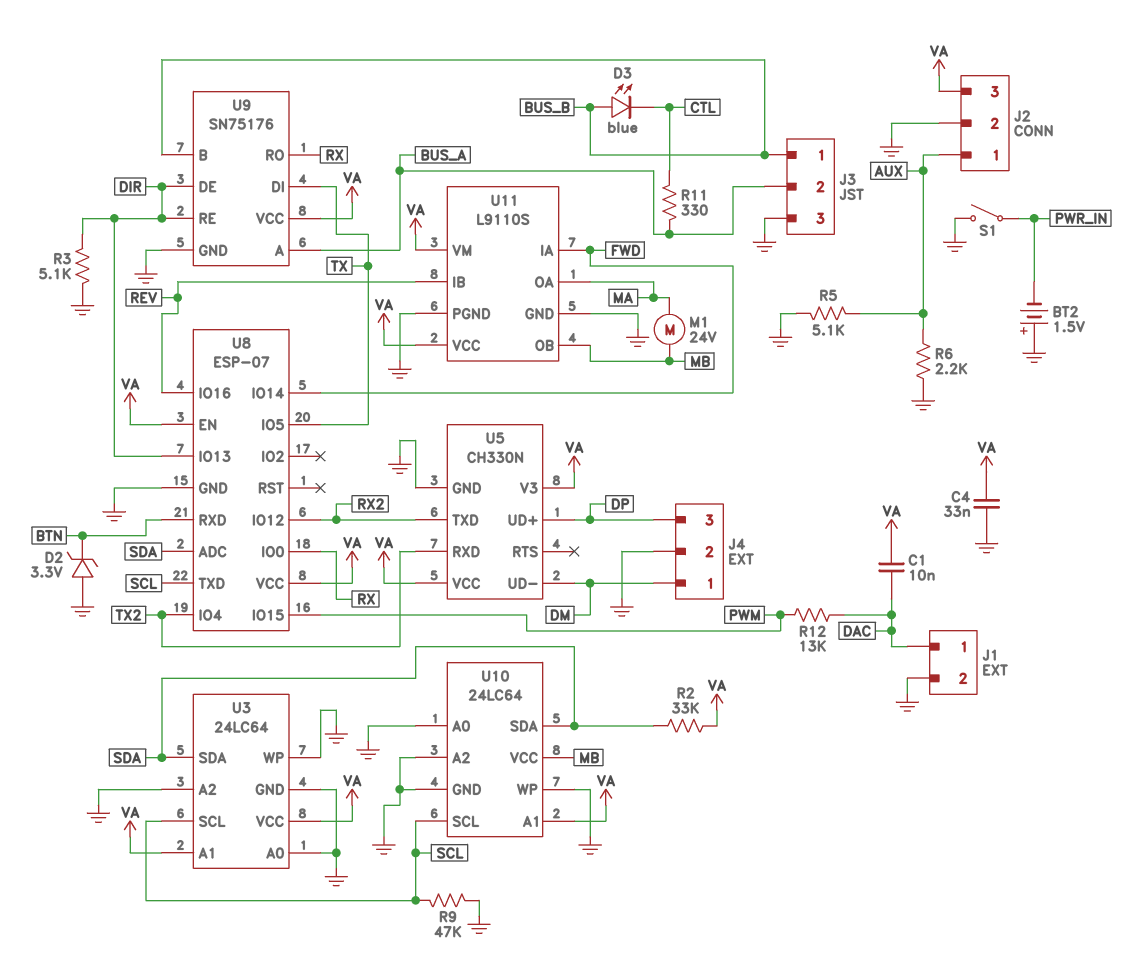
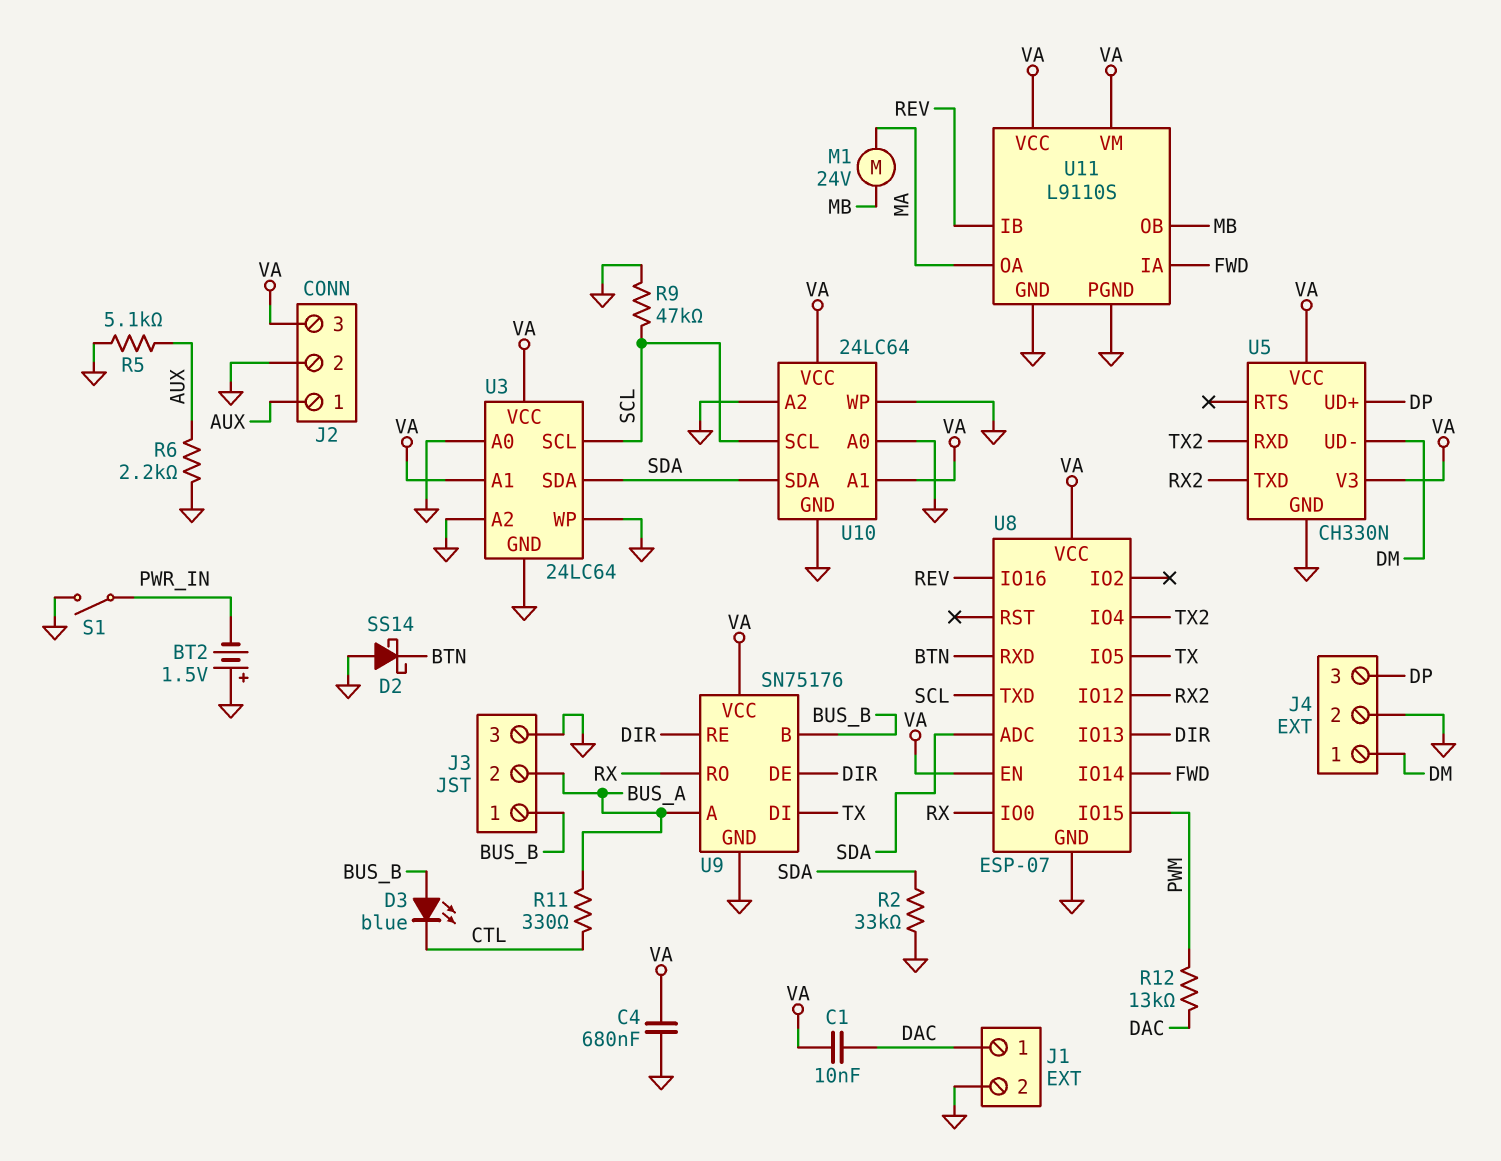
C4: 33nF (GND, VA) -> 680nF (GND, VA)
D2: zener 3.3V (A GND, K BTN) -> schottky SS14 (A GND, K BTN)
R2: 33k (SDA, VA) -> 33k (GND, SDA)
R3: 5.1k (DIR, GND) -> none
U10 pin VCC: MB -> VA

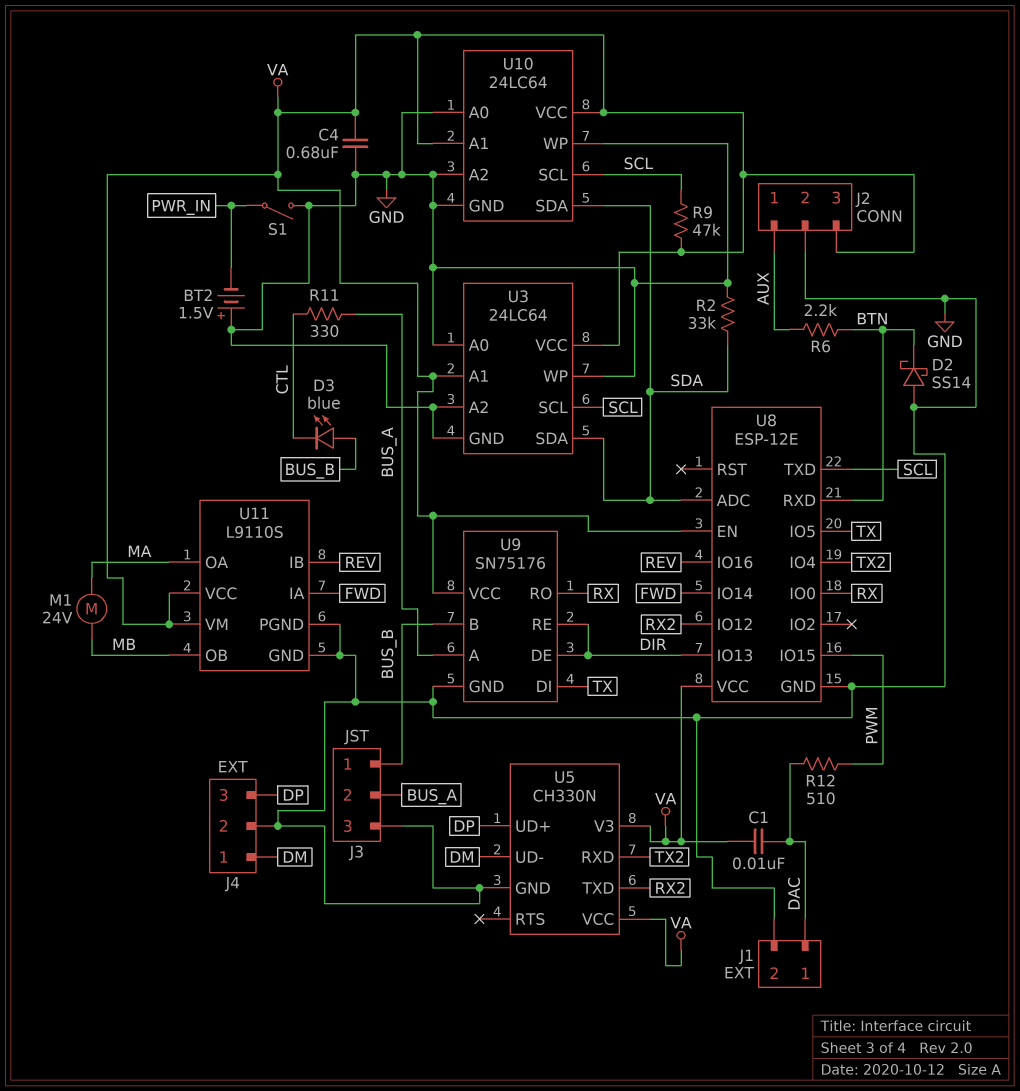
R5: 5.1k (AUX, GND) -> none
R6: 2.2k (AUX, GND) -> 2.2k (AUX, BTN)
R9: 47k (GND, SCL) -> 47k (SCL, VA)
R12: 13k (DAC, PWM) -> 510 (DAC, PWM)
U8: ESP-07 -> ESP-12E

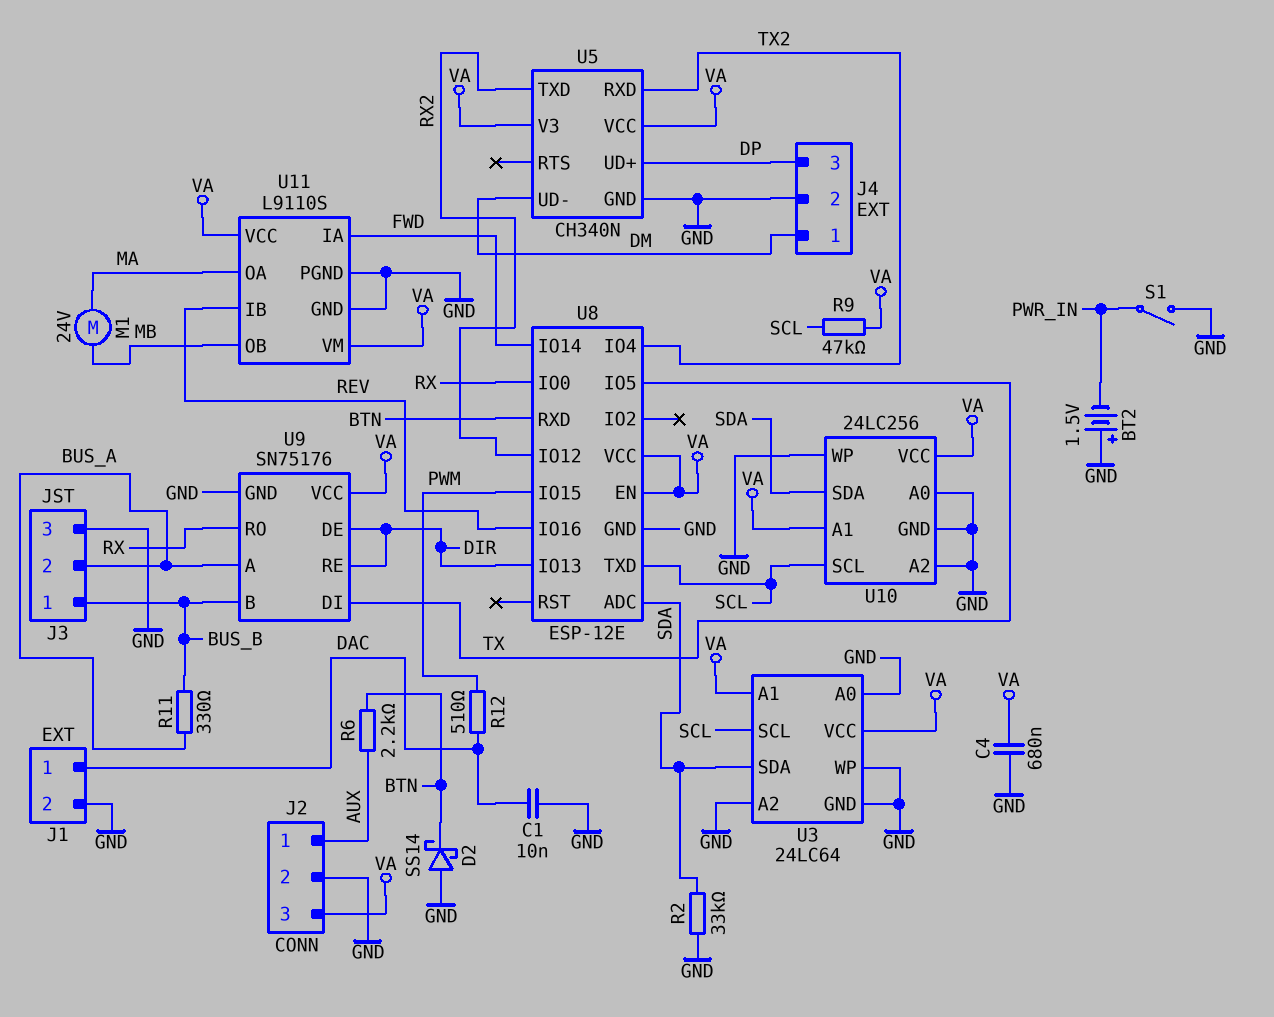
C1: 10nF (DAC, VA) -> 10nF (DAC, GND)
D3: LED blue (A BUS_B, K CTL) -> none
R11: 330 (BUS_A, CTL) -> 330 (BUS_A, BUS_B)
U5: CH330N -> CH340N
U10: 24LC64 -> 24LC256

